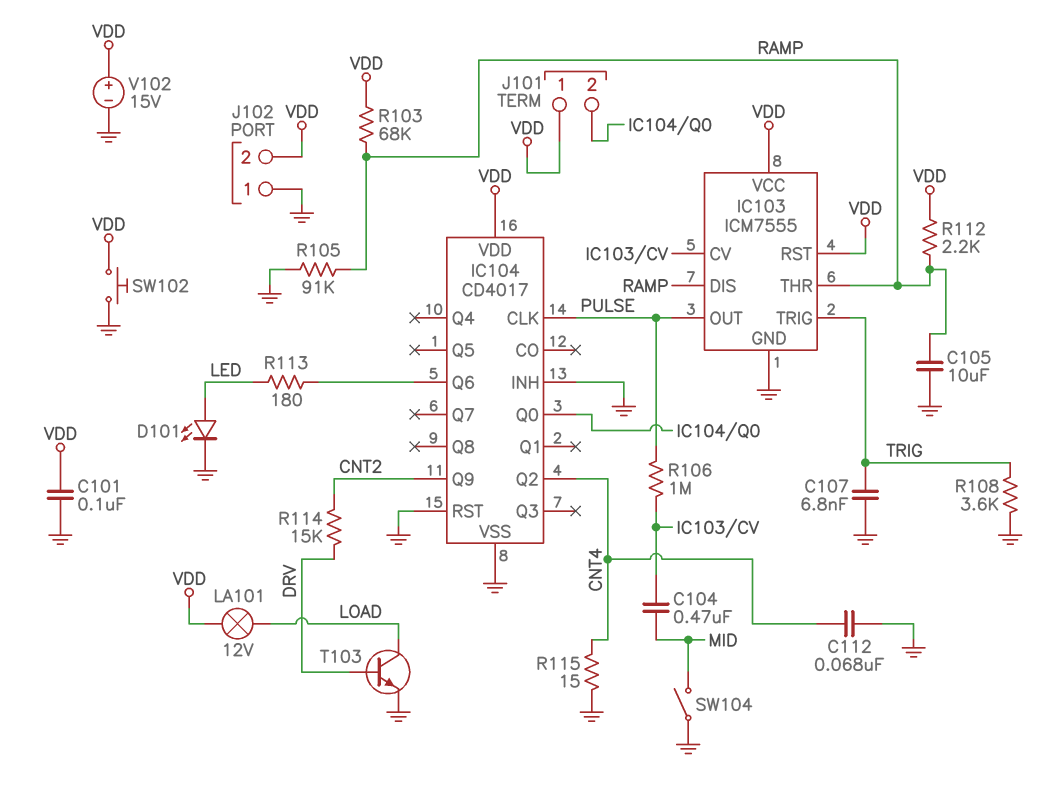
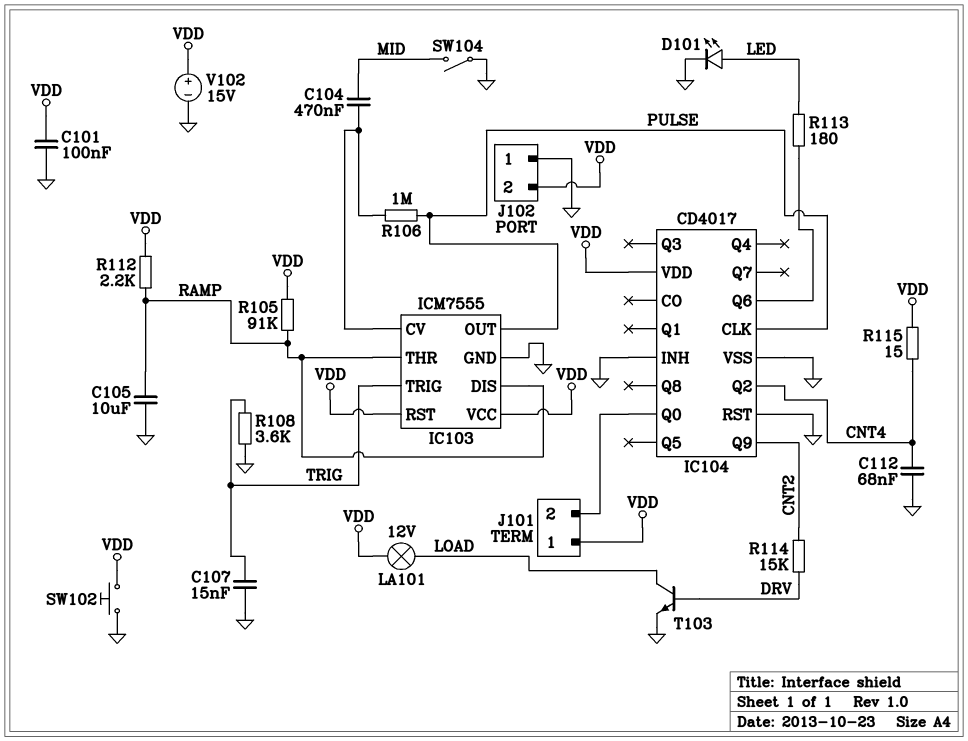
C107: 6.8nF (GND, TRIG) -> 15nF (GND, TRIG)
R103: 68k (RAMP, VDD) -> none
R105: 91k (GND, RAMP) -> 91k (RAMP, VDD)
R115: 15 (CNT4, GND) -> 15 (CNT4, VDD)

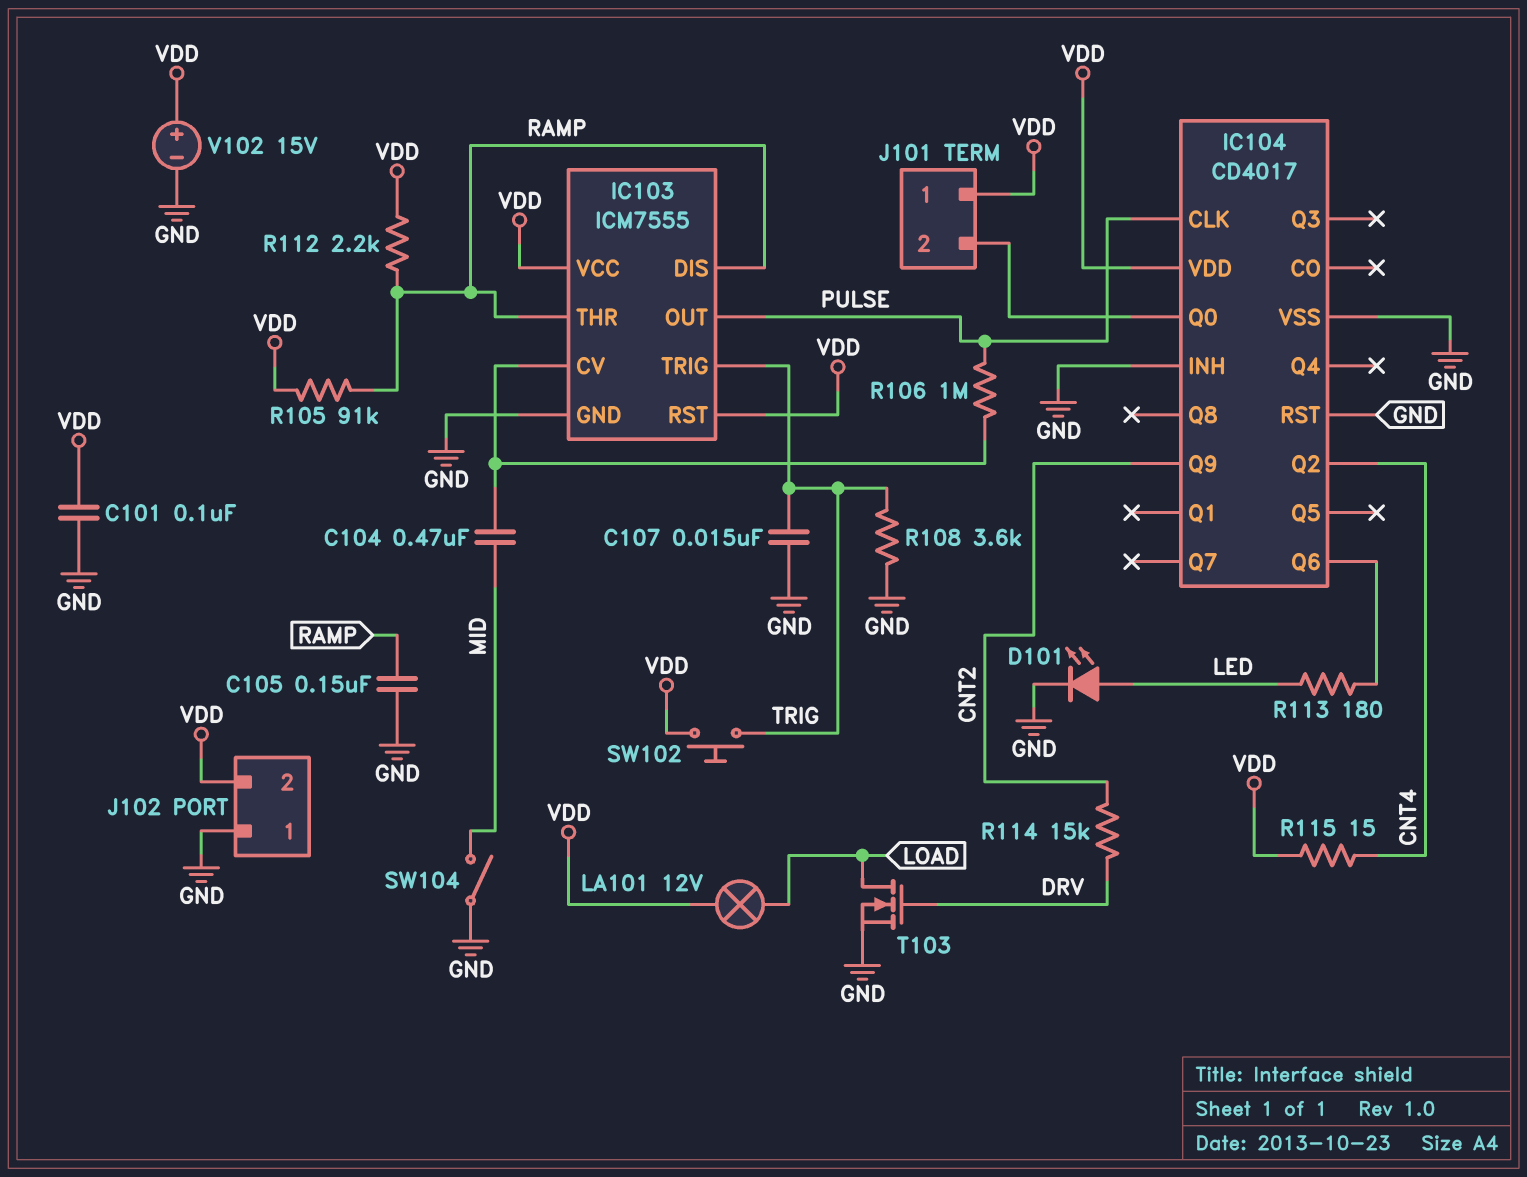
C105: 10uF (GND, RAMP) -> 150nF (GND, RAMP)
C112: 68nF (CNT4, GND) -> none
SW102: button (GND, VDD) -> button (TRIG, VDD)
T103: NPN (B DRV, C LOAD, E GND) -> NMOS (G DRV, D LOAD, S GND)

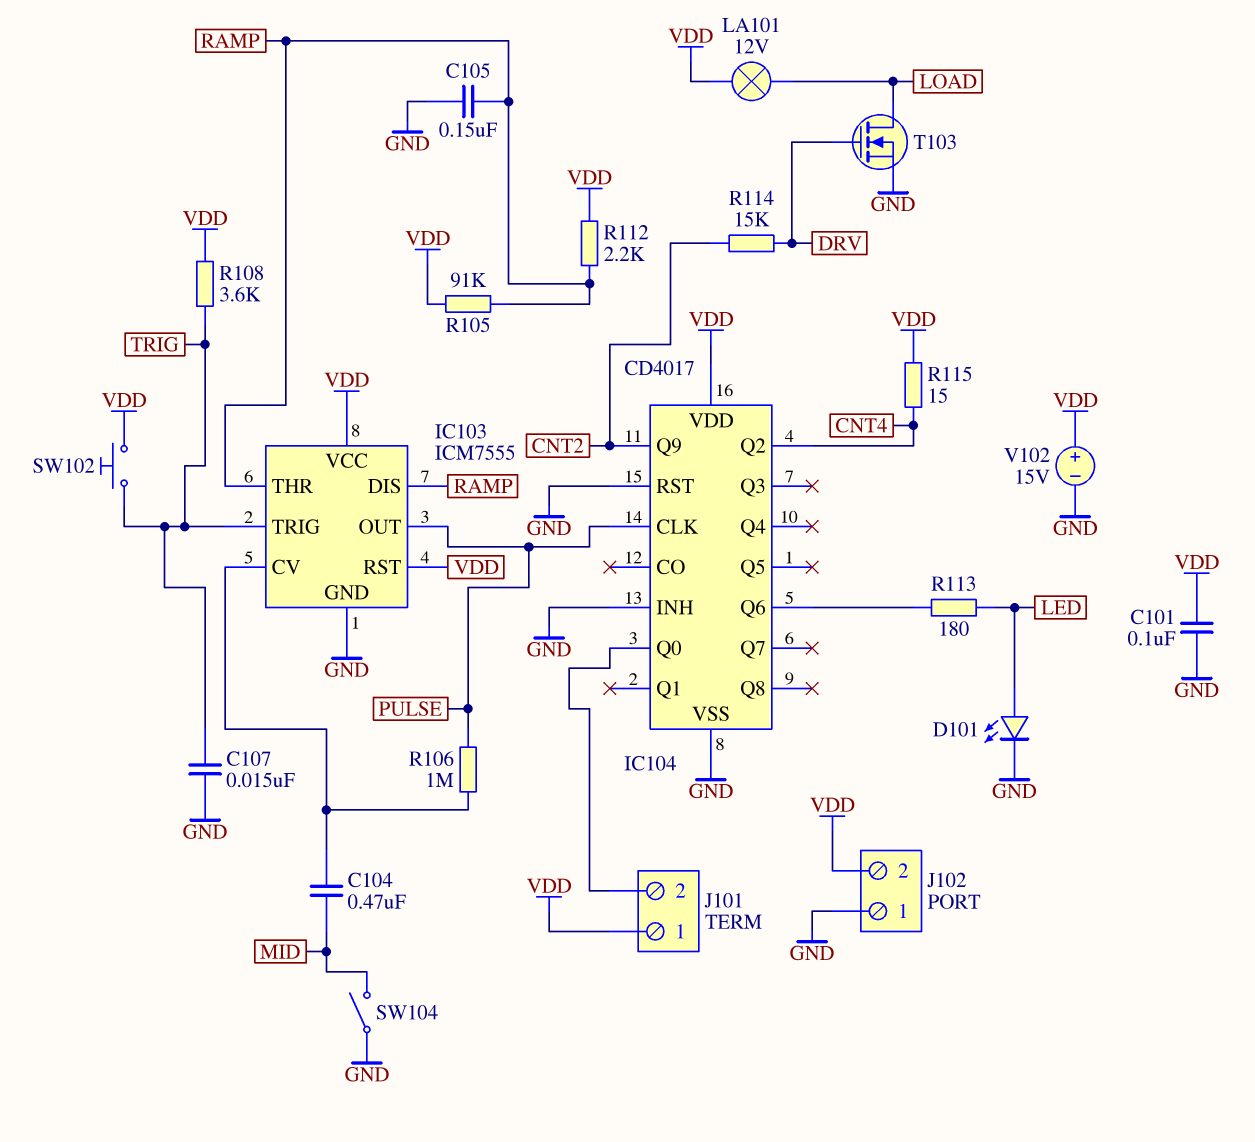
R108: 3.6k (GND, TRIG) -> 3.6k (TRIG, VDD)

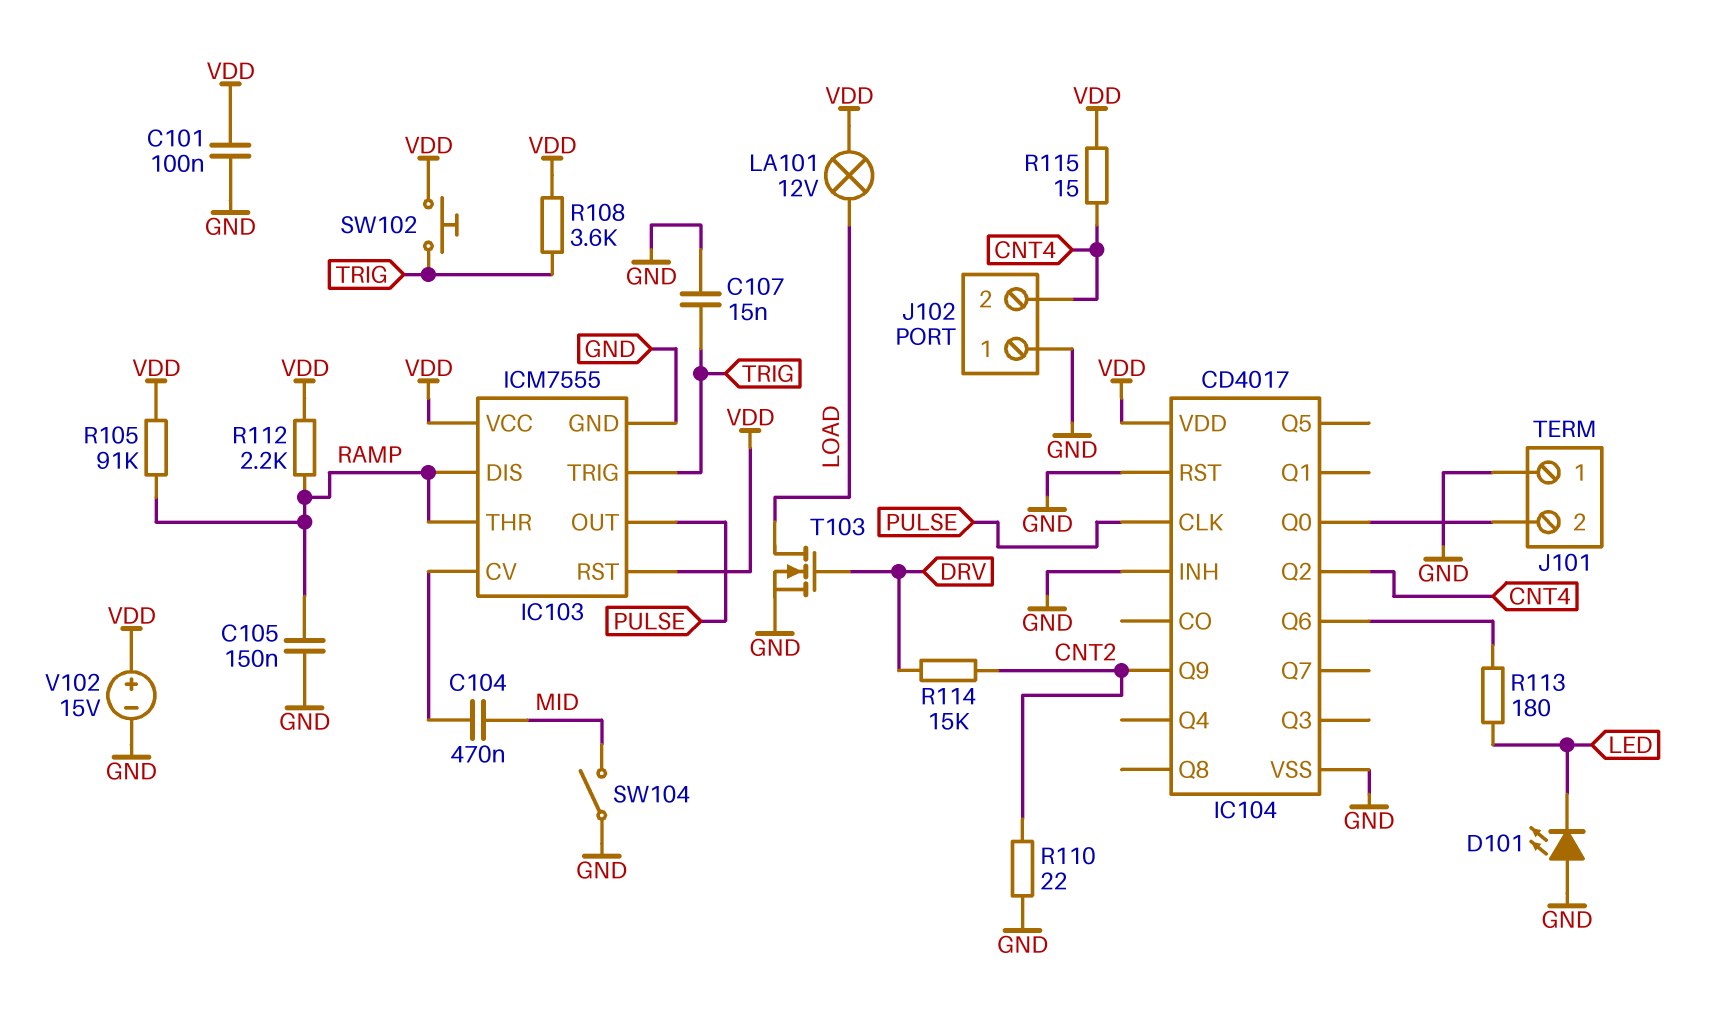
D101: LED (A LED, K GND) -> LED (A GND, K LED)
J101 pin 1: VDD -> GND
J102 pin 2: VDD -> CNT4
R106: 1M (IC103/CV, PULSE) -> none
R110: none -> 22 (CNT2, GND)

